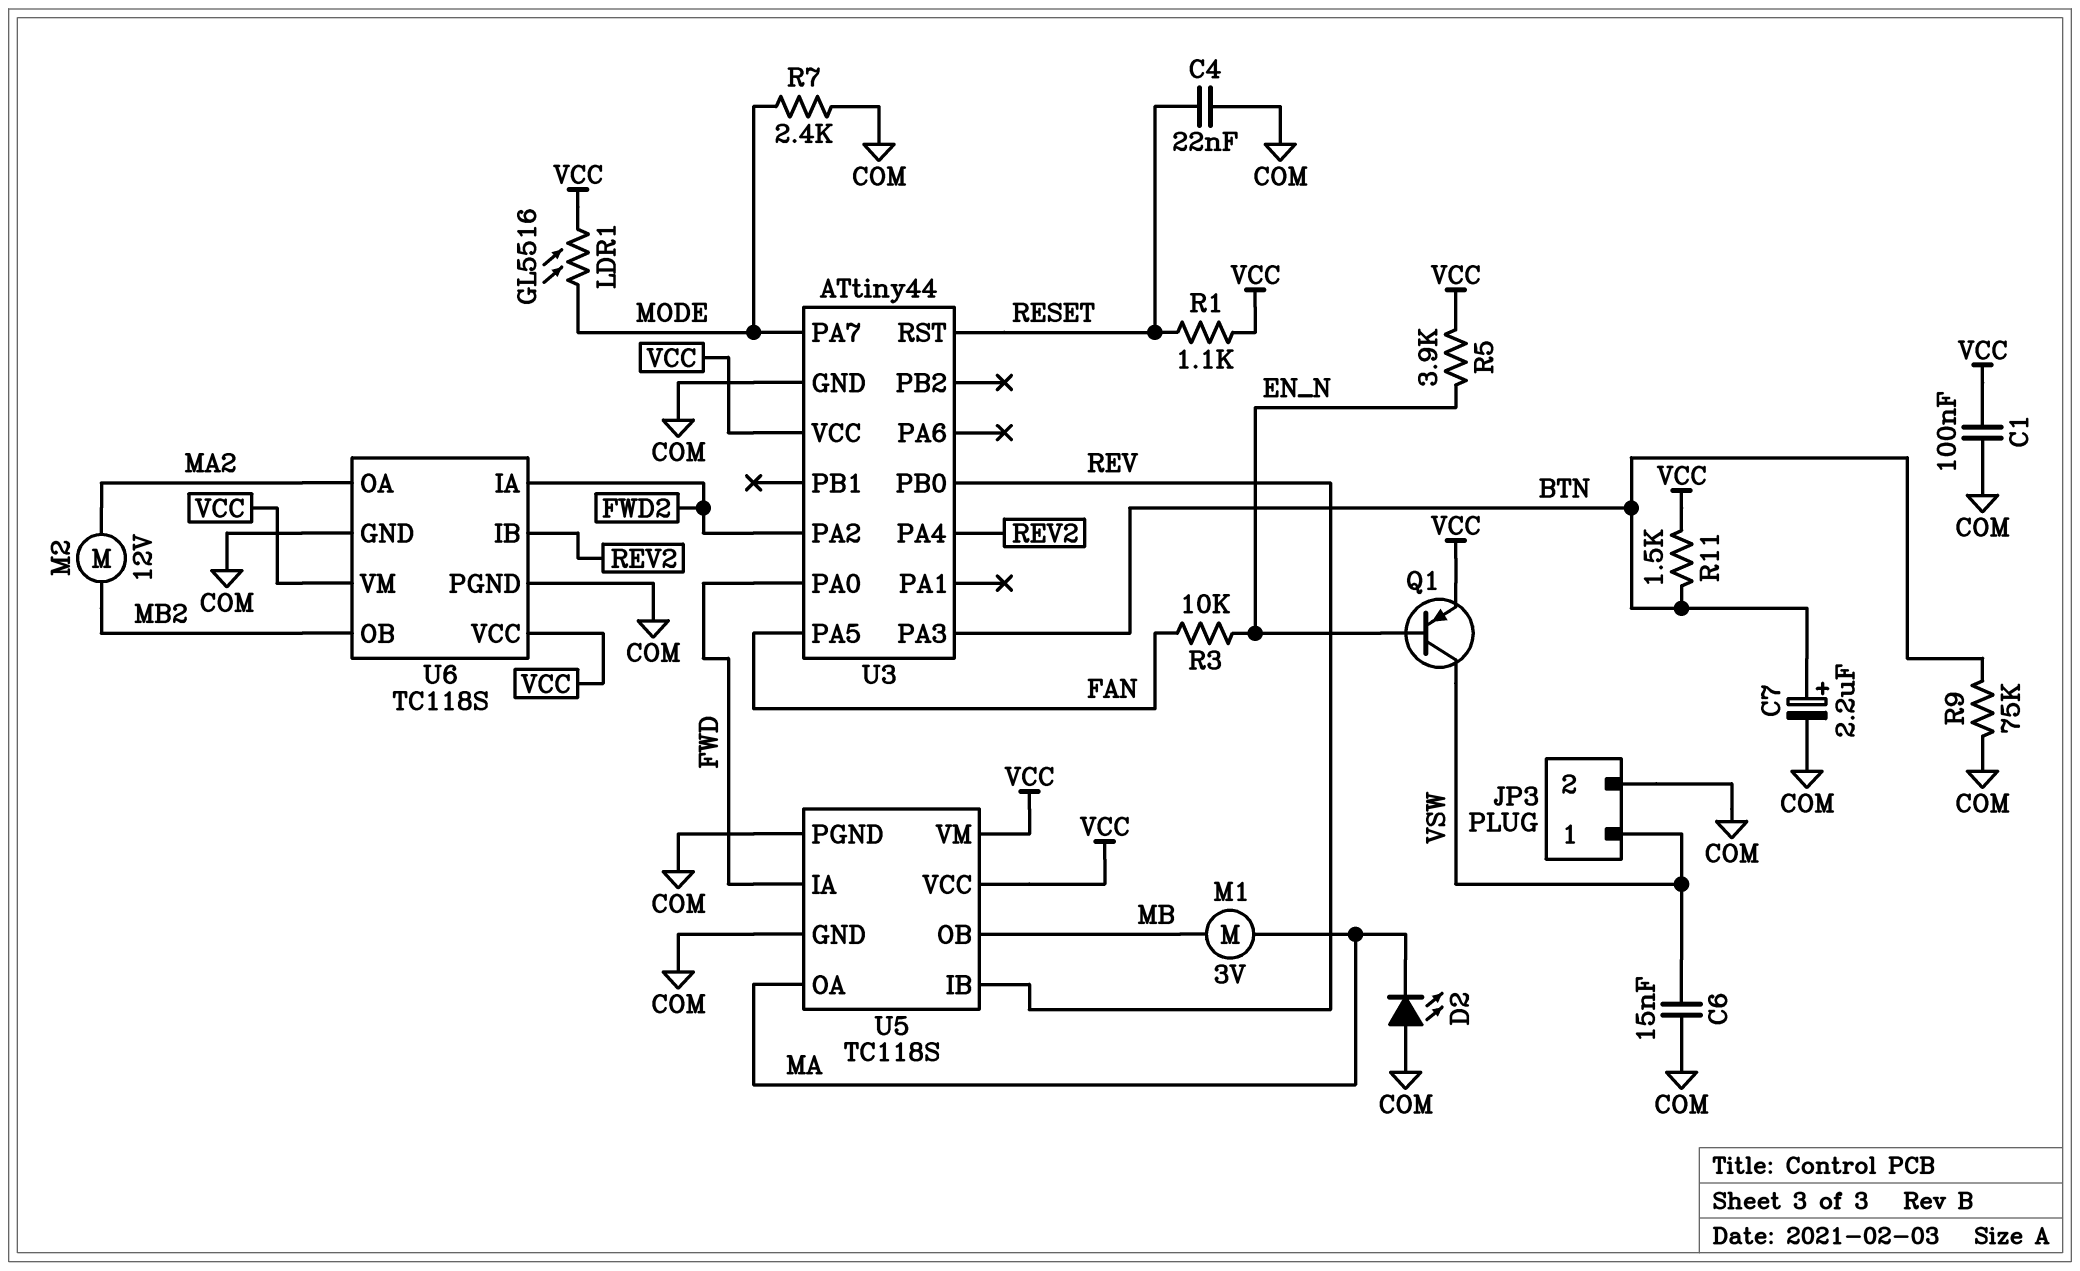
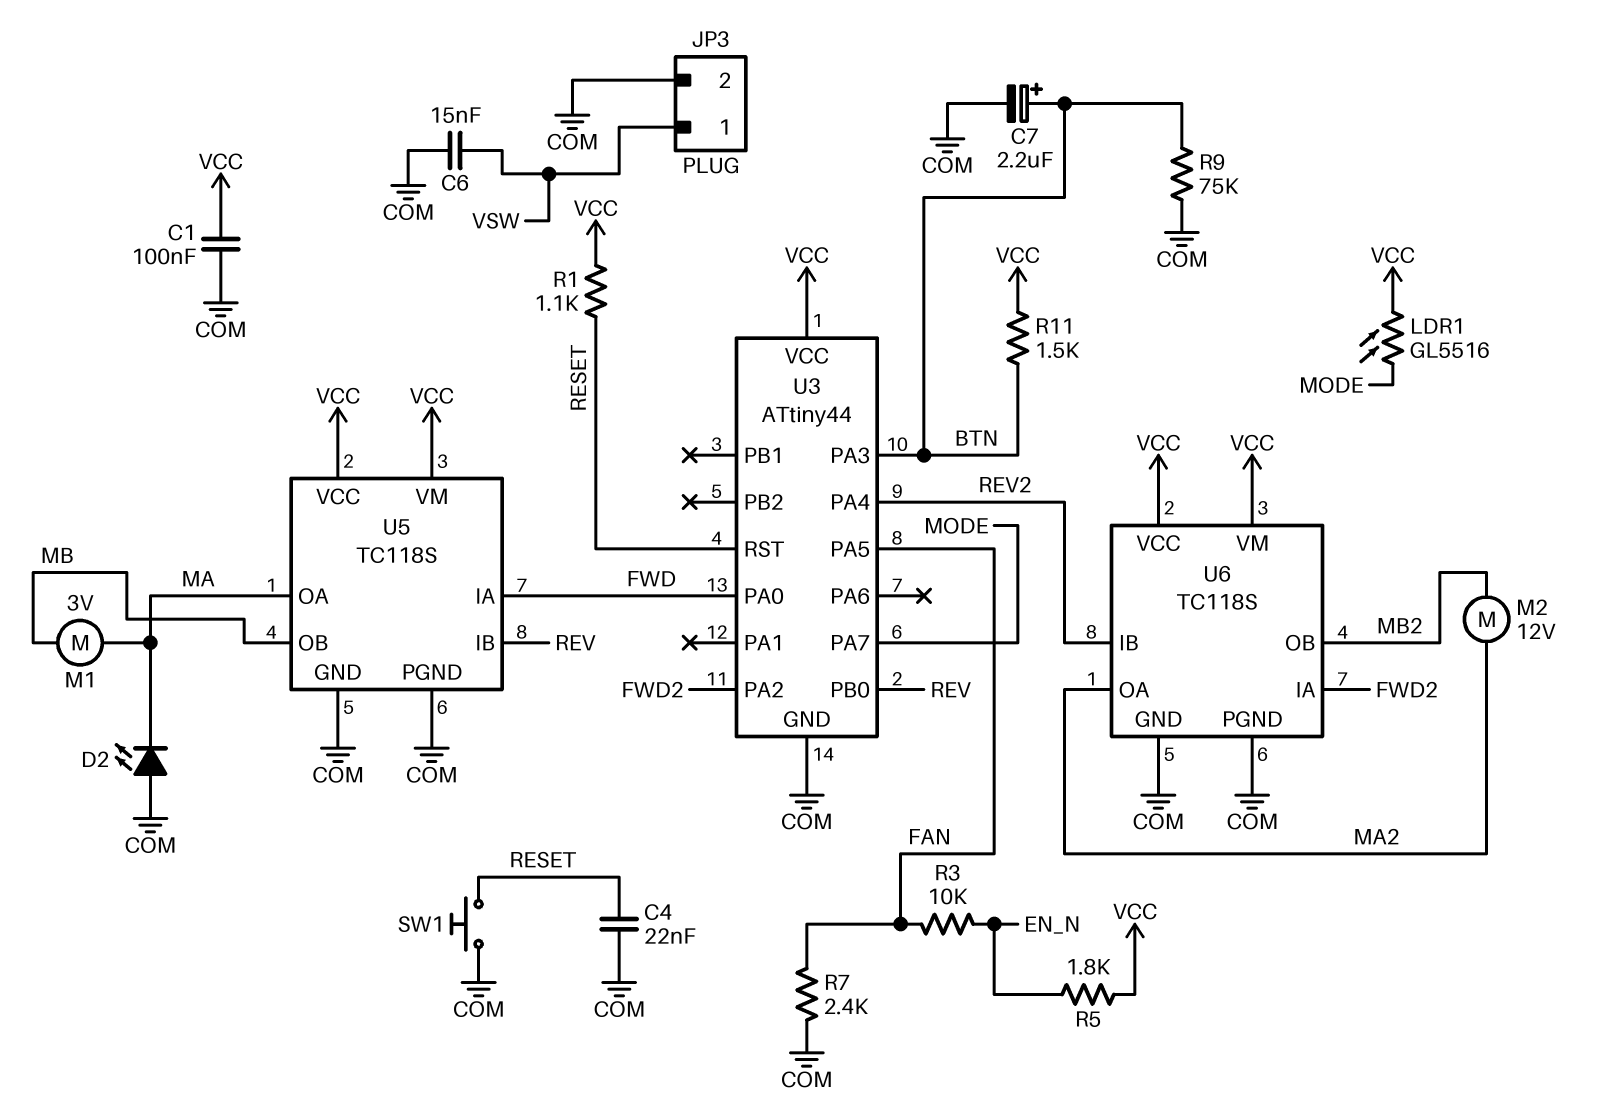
Q1: PNP (B EN_N, C VSW, E VCC) -> none
R5: 3.9k (EN_N, VCC) -> 1.8k (EN_N, VCC)
R7: 2.4k (COM, MODE) -> 2.4k (COM, FAN)
SW1: none -> button (COM, RESET)

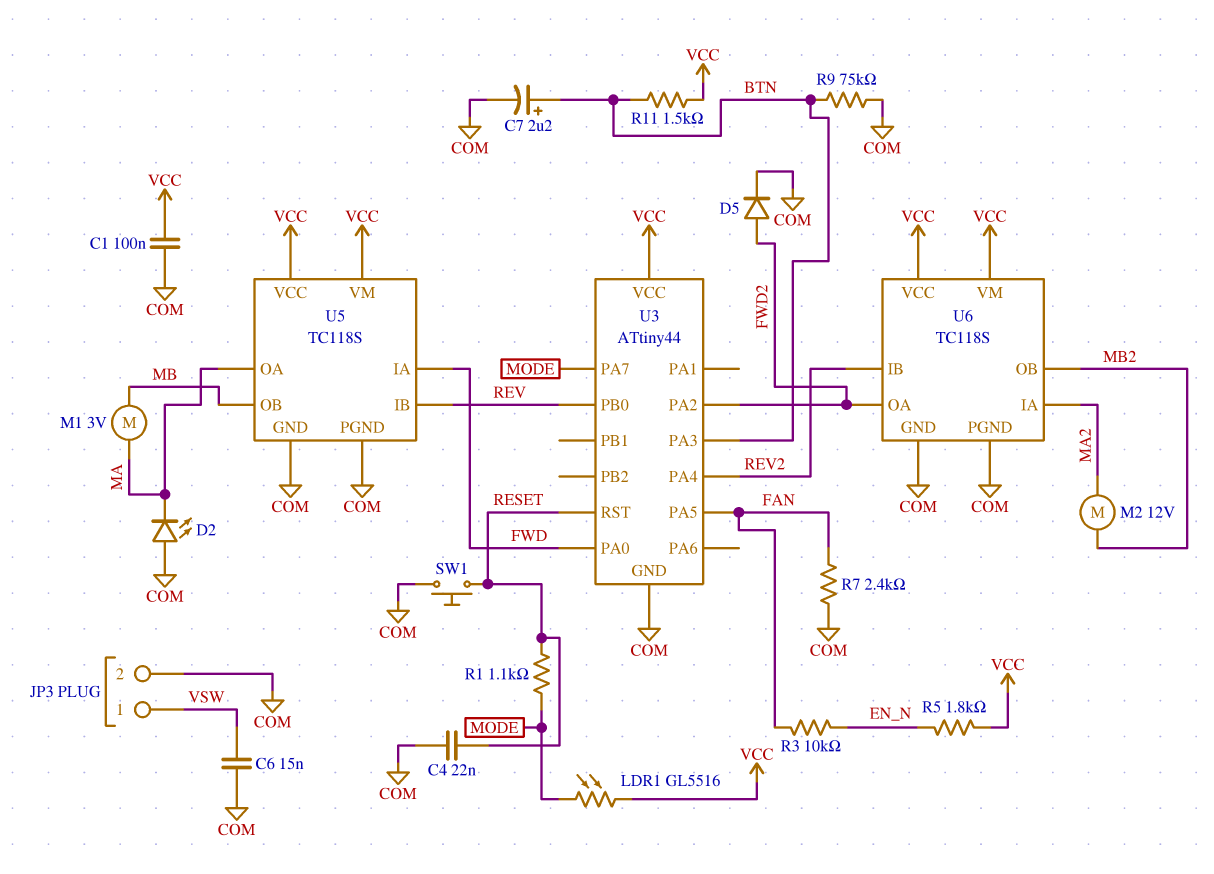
D5: none -> diode (A FWD2, K COM)
R1: 1.1k (RESET, VCC) -> 1.1k (MODE, RESET)
U6 pin IA: FWD2 -> MA2
U6 pin OA: MA2 -> FWD2

